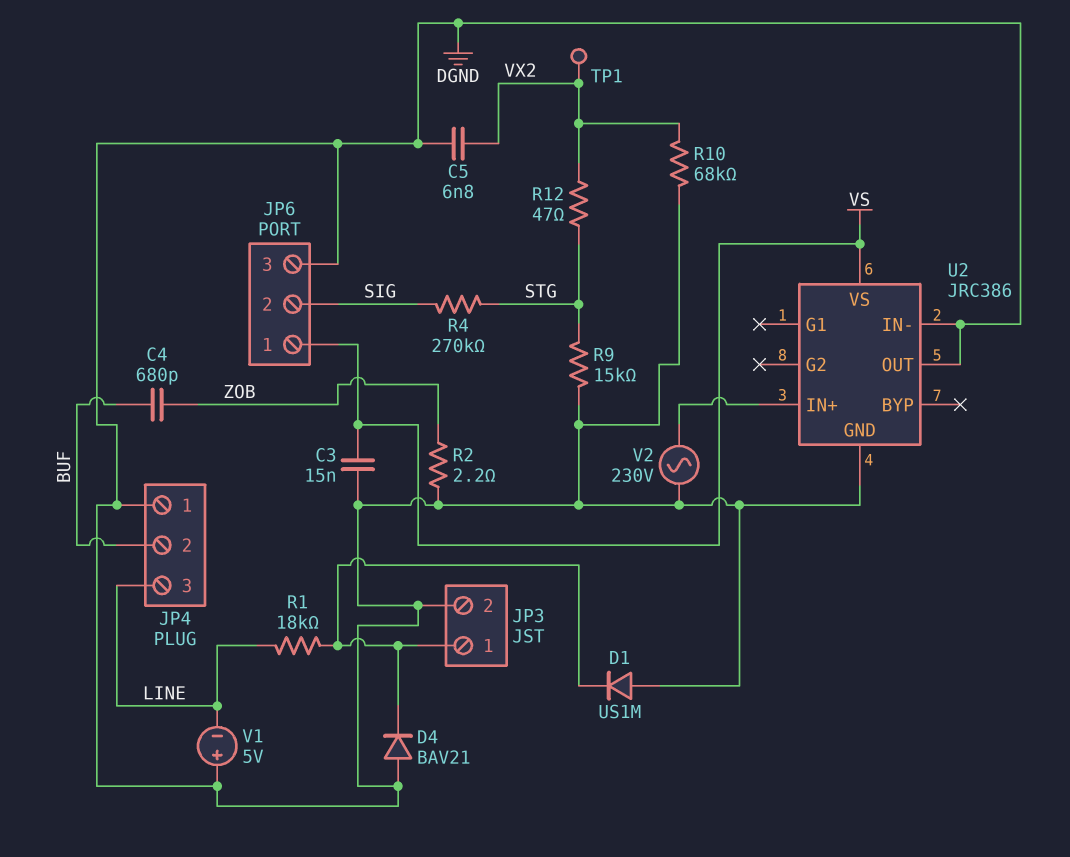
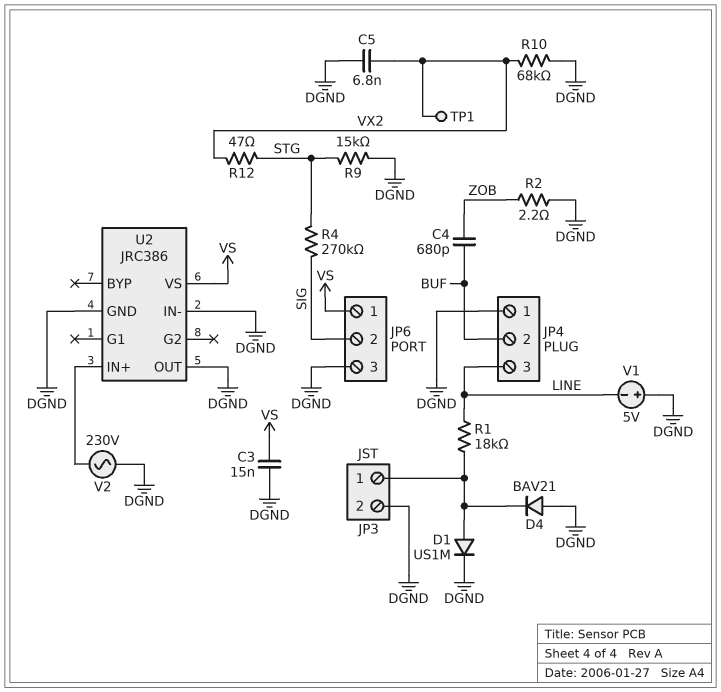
D1: diode US1M (A DGND, K JP3/1) -> diode US1M (A JP3/1, K DGND)

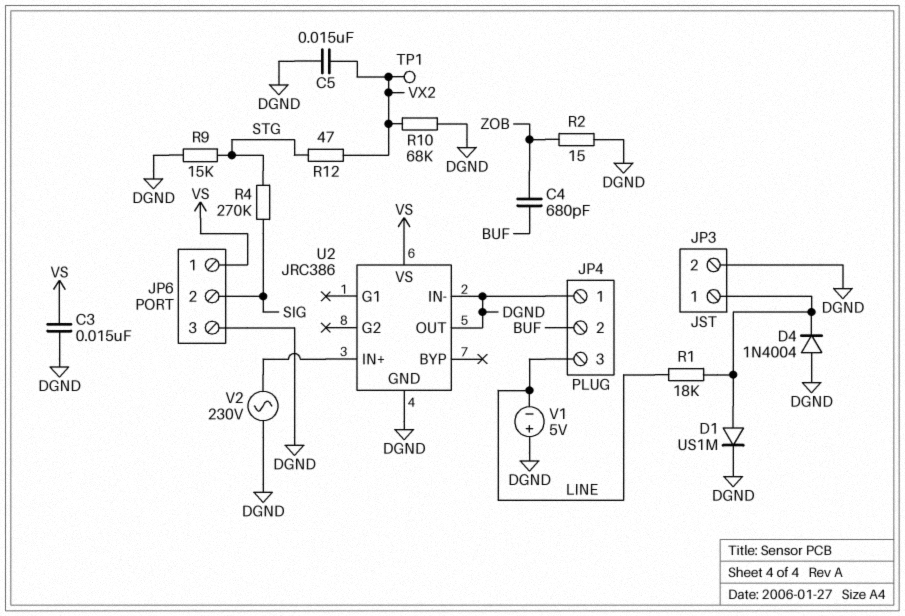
C5: 6.8nF (DGND, VX2) -> 15nF (DGND, VX2)
D4: diode BAV21 (A DGND, K JP3/1) -> diode 1N4004 (A DGND, K JP3/1)
R2: 2.2 (DGND, ZOB) -> 15 (DGND, ZOB)

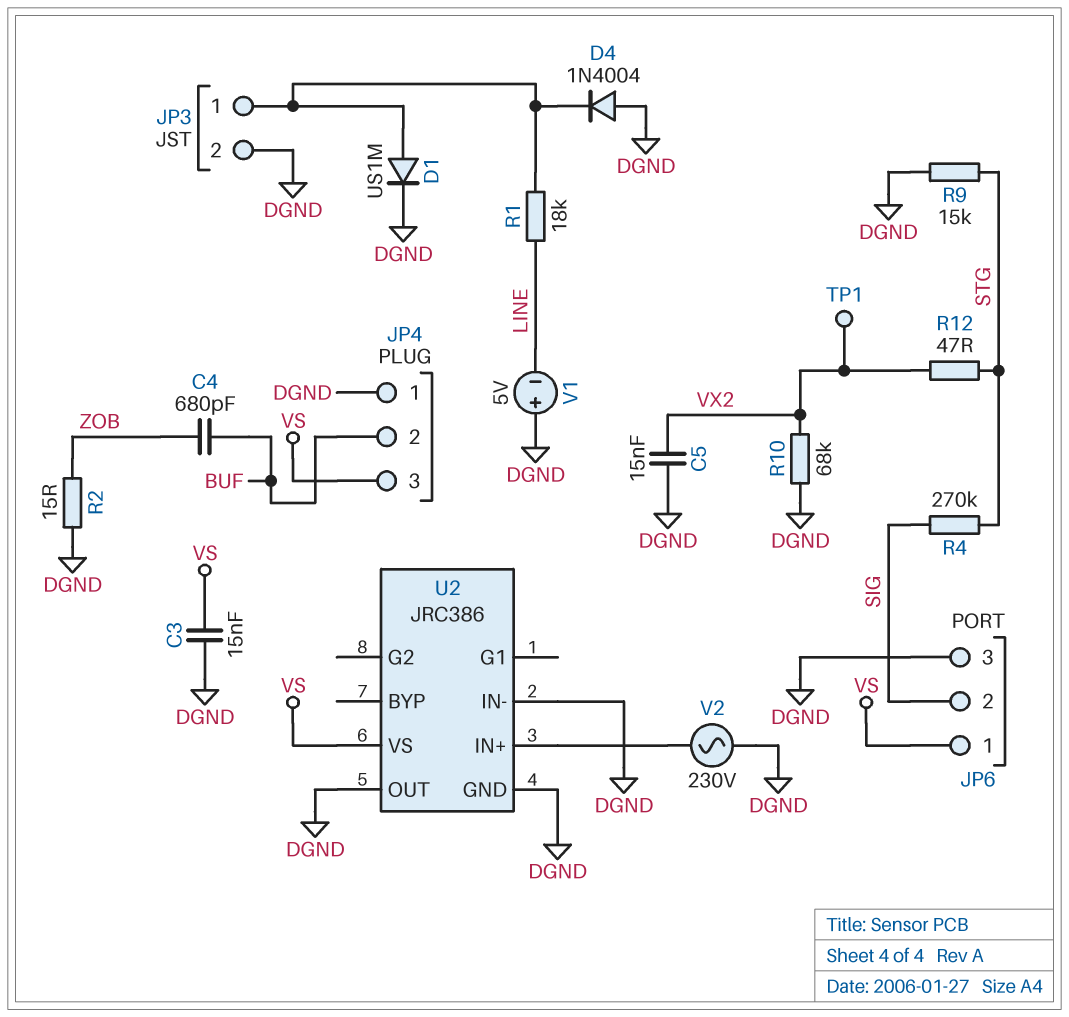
JP4 pin 3: LINE -> VS

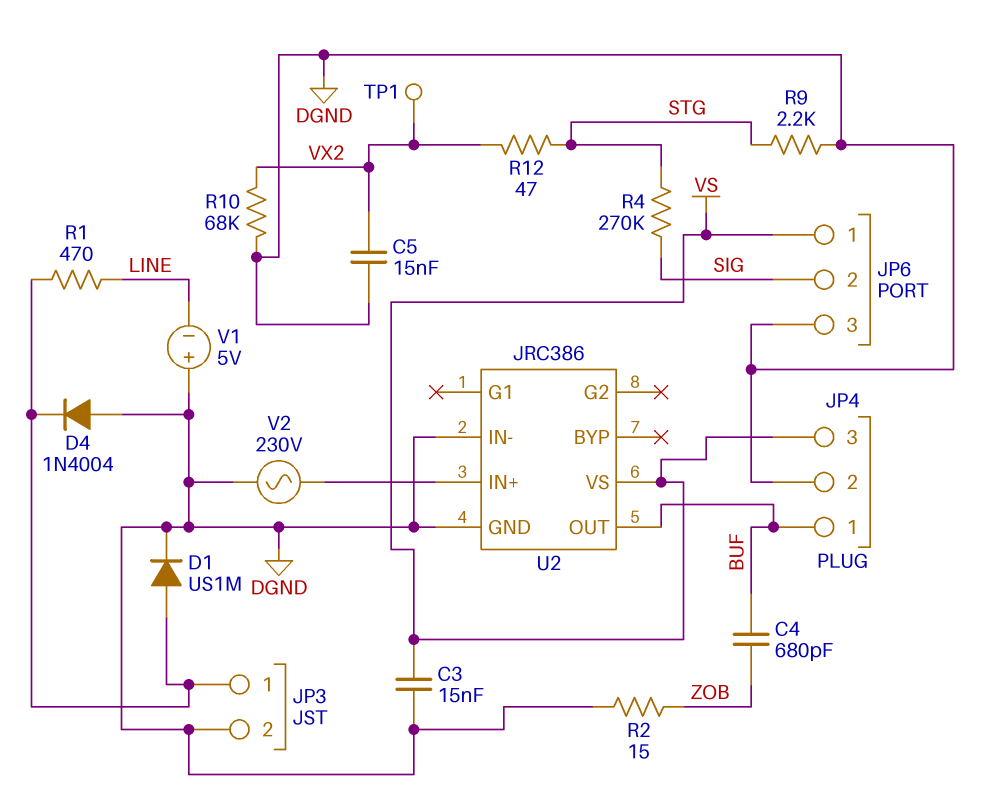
JP4 pin 1: DGND -> BUF
JP4 pin 2: BUF -> DGND
R1: 18k (JP3/1, LINE) -> 470 (JP3/1, LINE)
R9: 15k (DGND, STG) -> 2.2k (DGND, STG)
U2 pin OUT: DGND -> BUF

